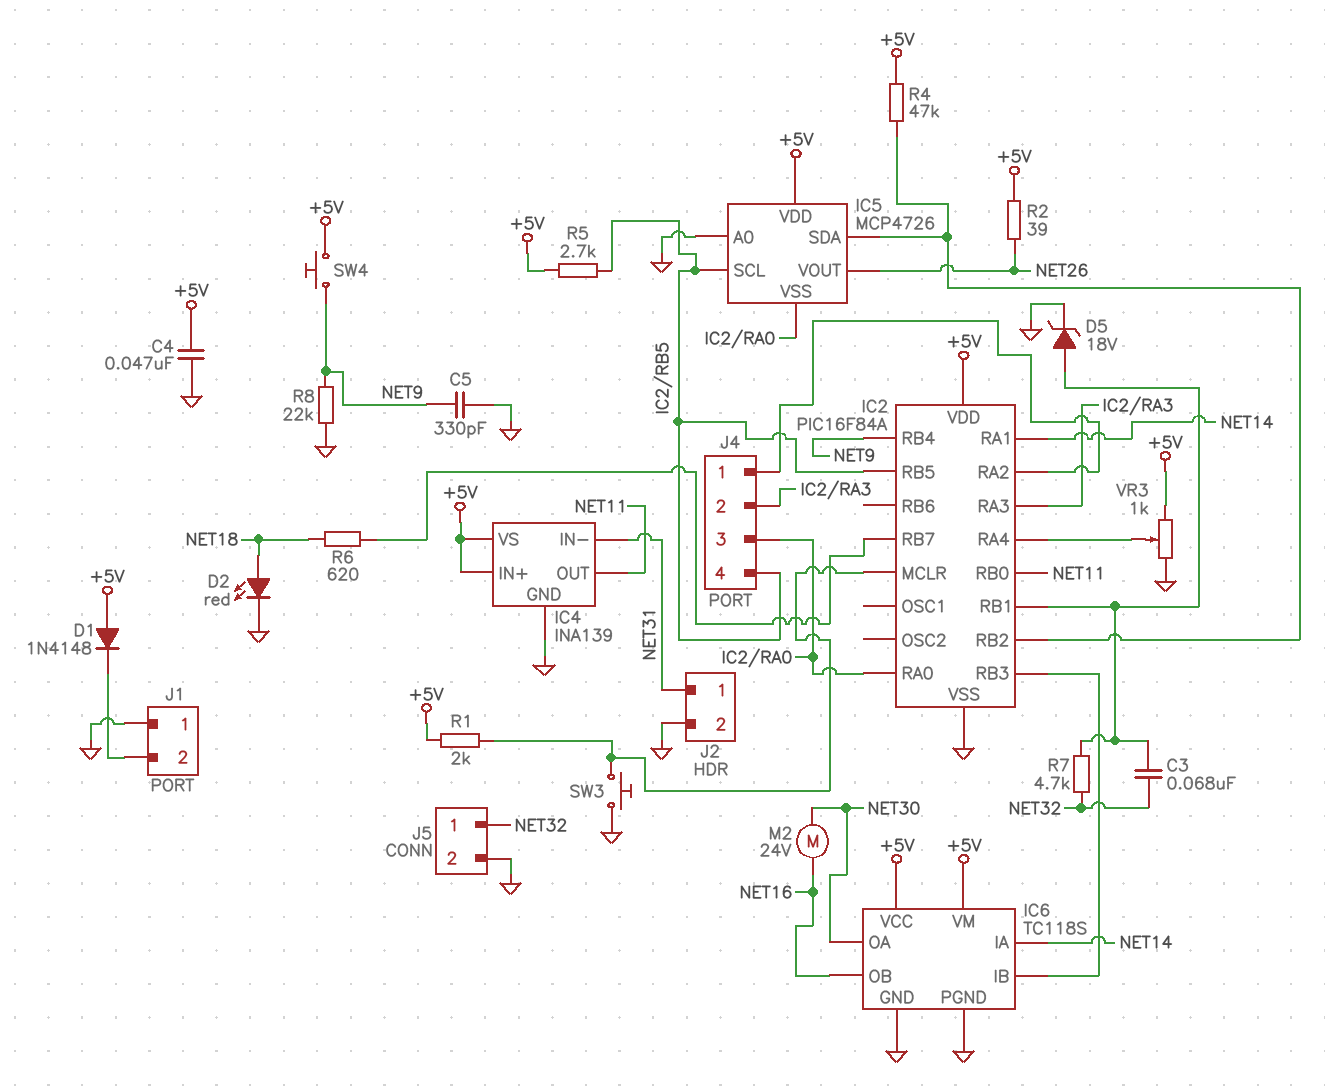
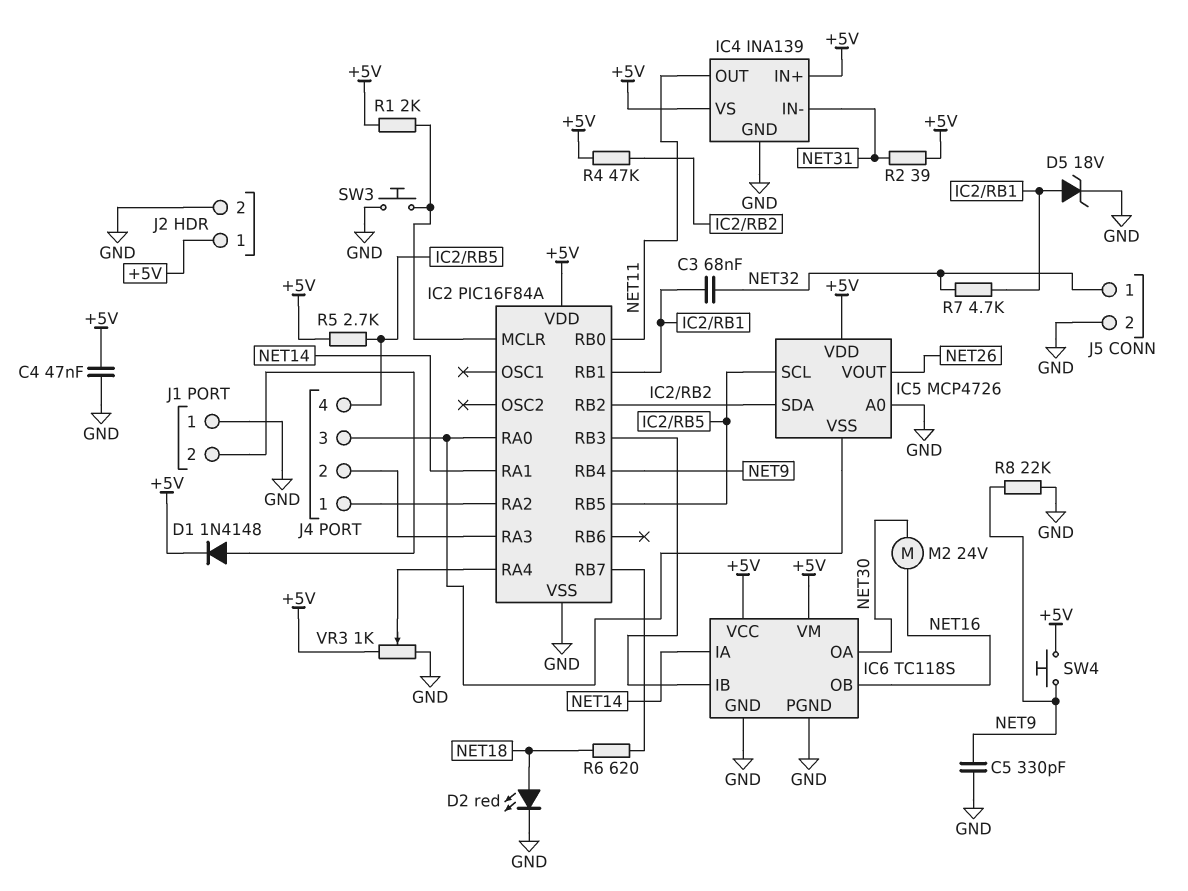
D1: diode 1N4148 (A +5V, K J1/2) -> diode 1N4148 (A J1/2, K +5V)
J2 pin 1: NET31 -> +5V
R2: 39 (+5V, NET26) -> 39 (+5V, NET31)

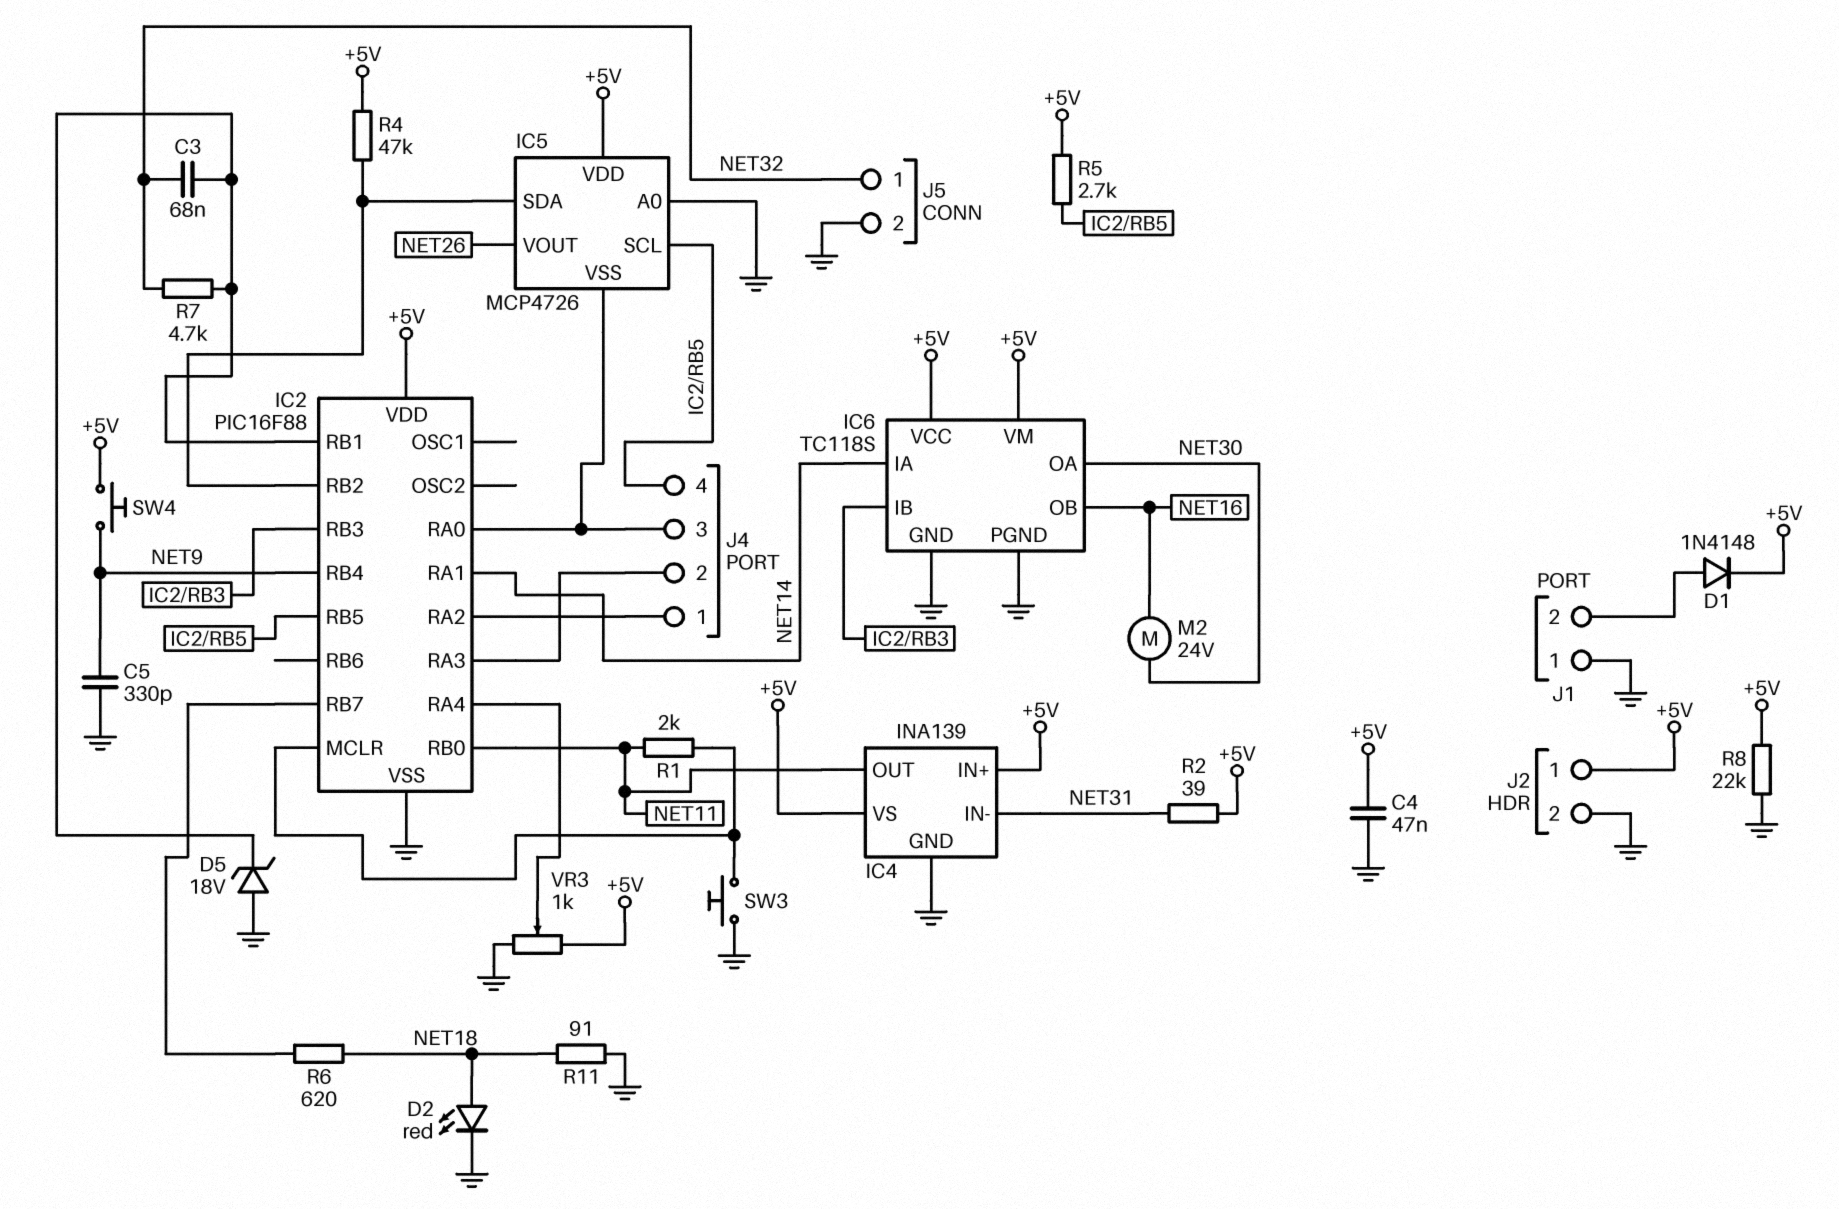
D5: zener 18V (A IC2/RB1, K GND) -> zener 18V (A GND, K IC2/RB1)
IC2: PIC16F84A -> PIC16F88
R1: 2k (+5V, IC2/MCLR) -> 2k (IC2/MCLR, NET11)
R8: 22k (GND, NET9) -> 22k (+5V, GND)
R11: none -> 91 (GND, NET18)

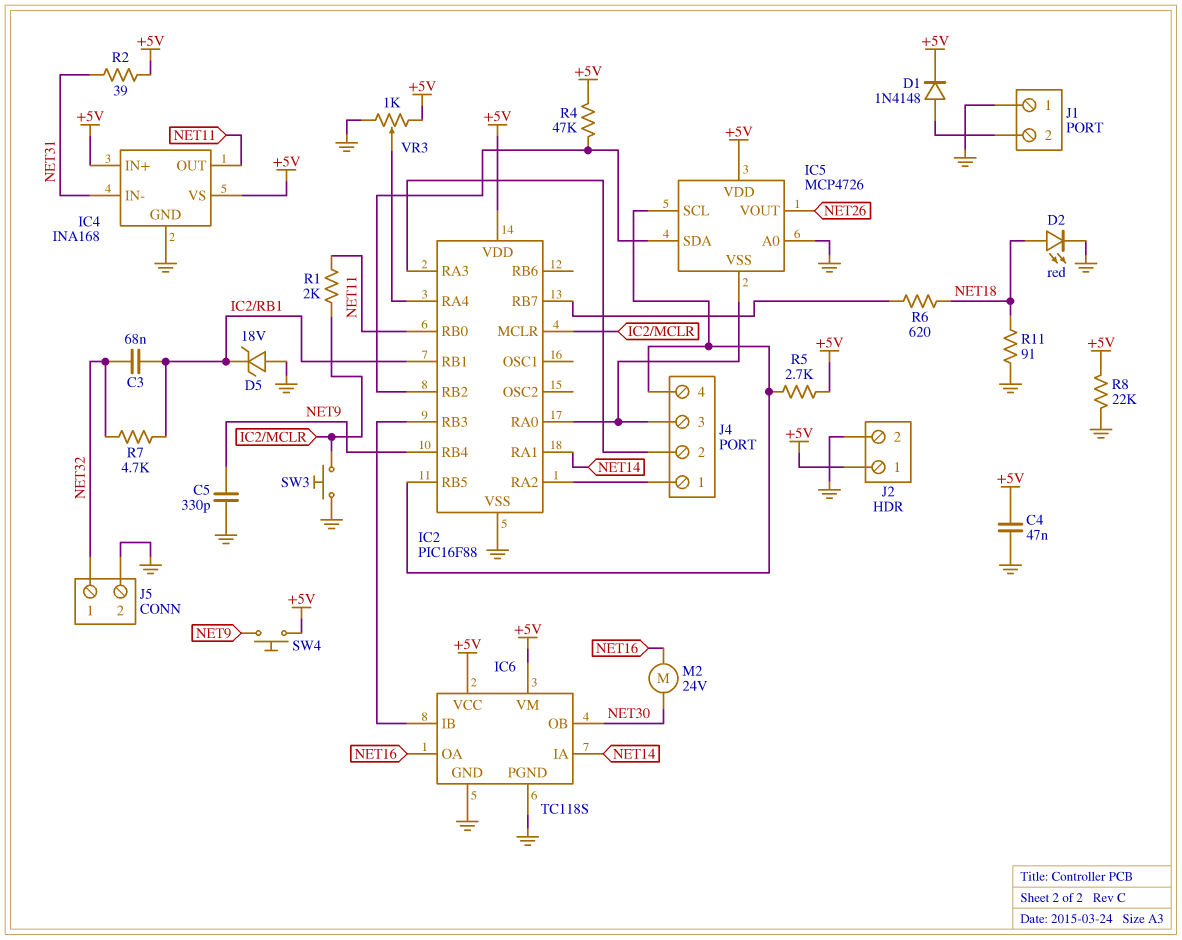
IC4: INA139 -> INA168
IC6 pin OA: NET30 -> NET16
IC6 pin OB: NET16 -> NET30

